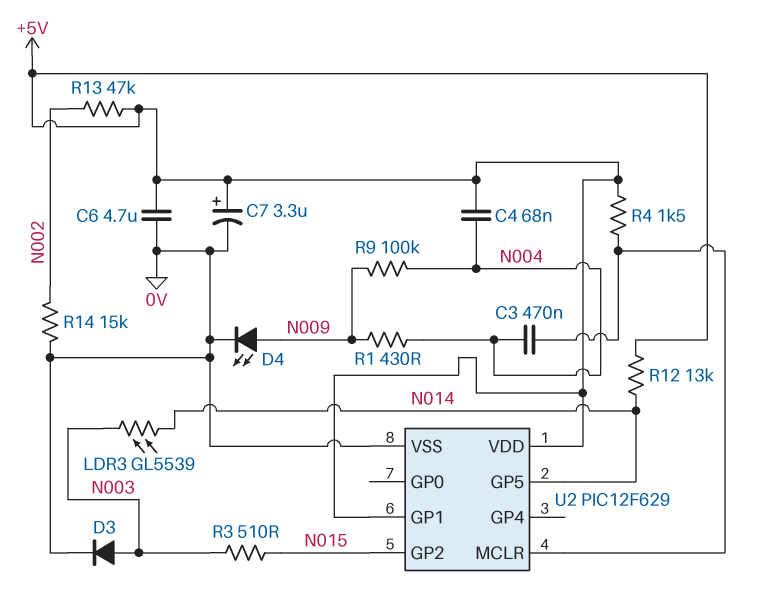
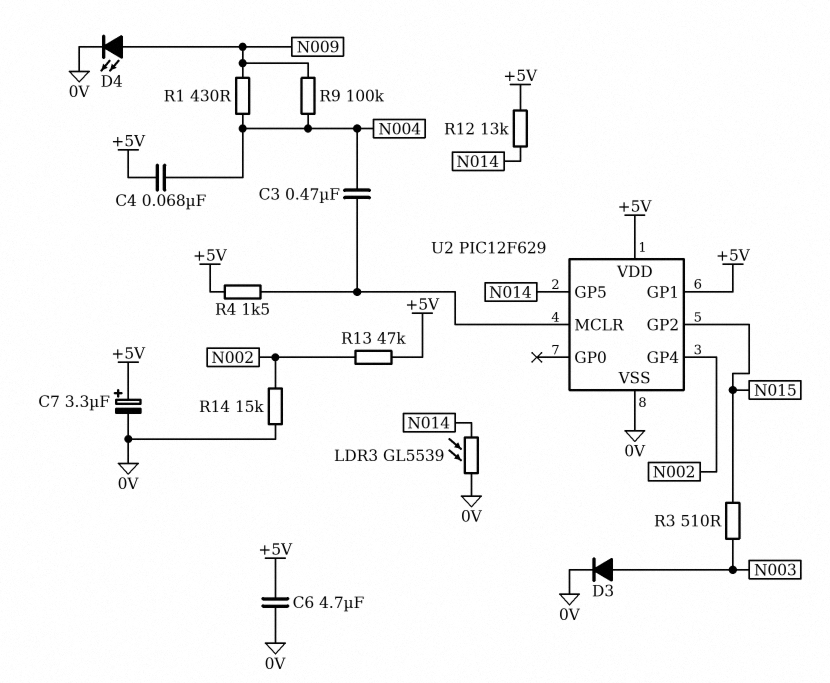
LDR3: GL5539 (N003, N014) -> GL5539 (0V, N014)
U2 pin GP4: none -> N002

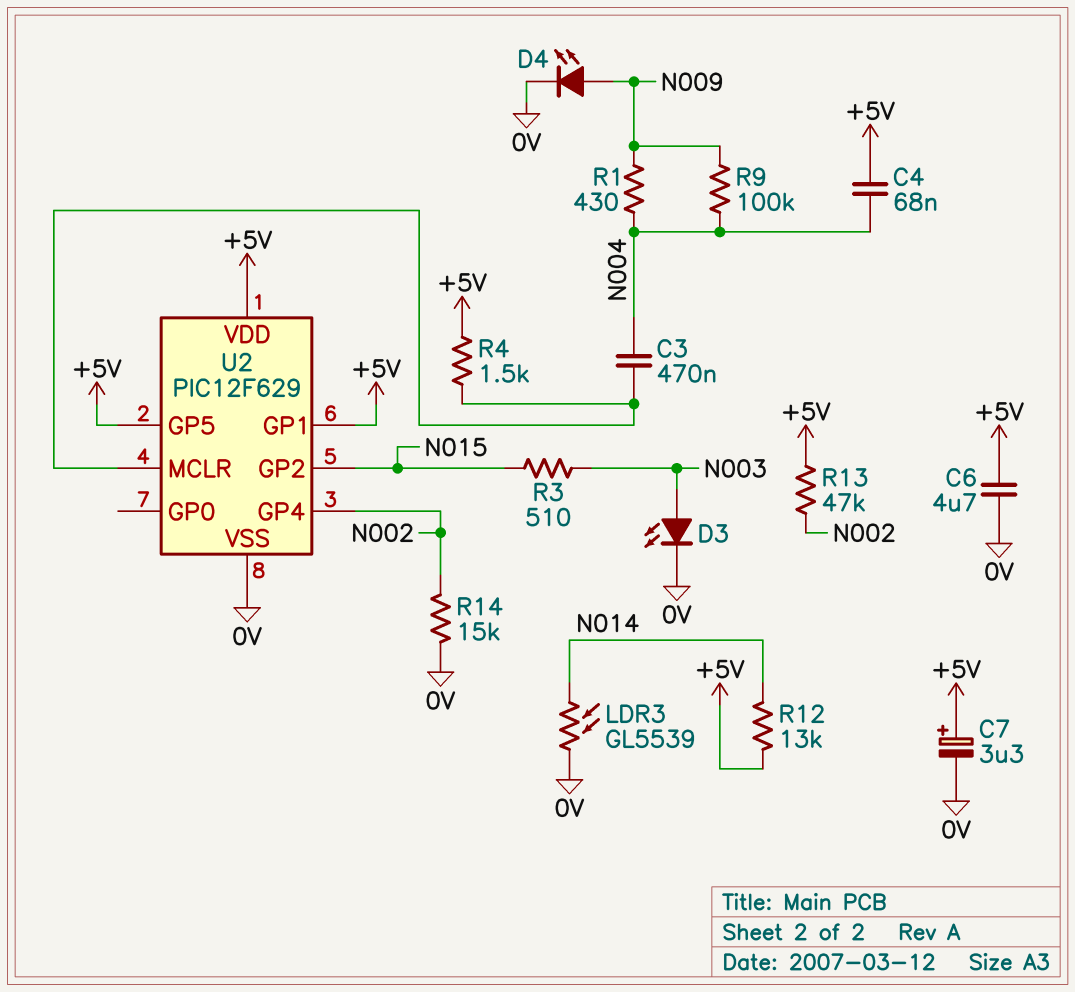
D3: diode (A N003, K 0V) -> LED (A N003, K 0V)
U2 pin GP5: N014 -> +5V

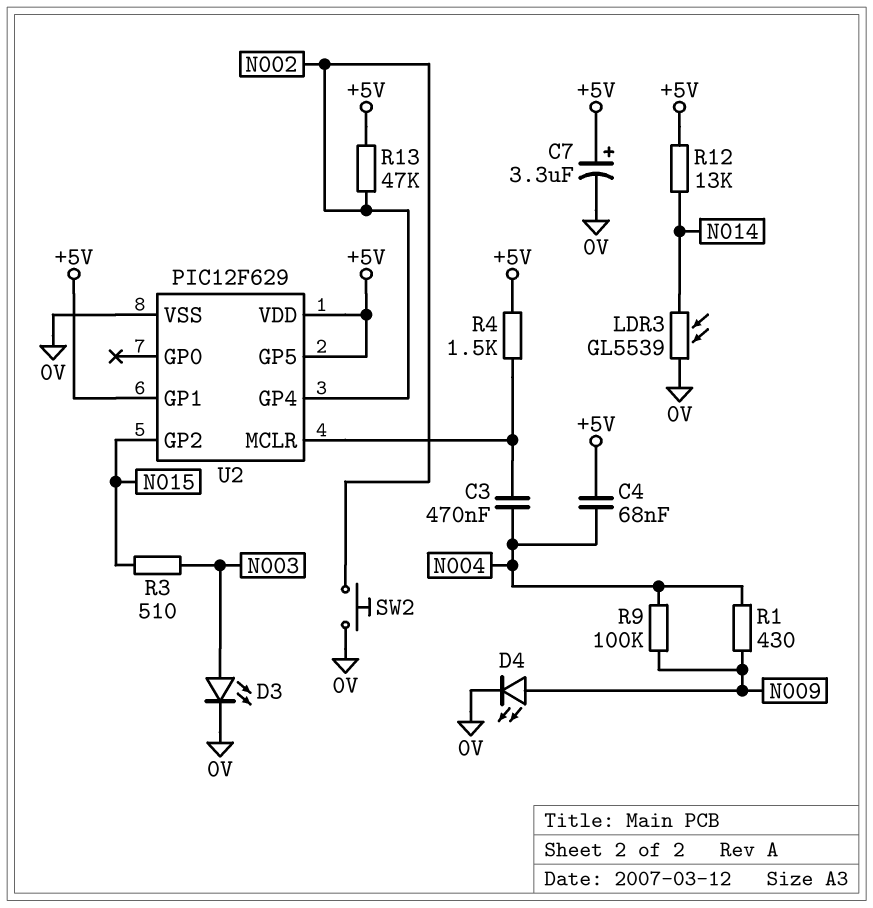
C6: 4.7uF (+5V, 0V) -> none
R14: 15k (0V, N002) -> none
SW2: none -> button (0V, N002)

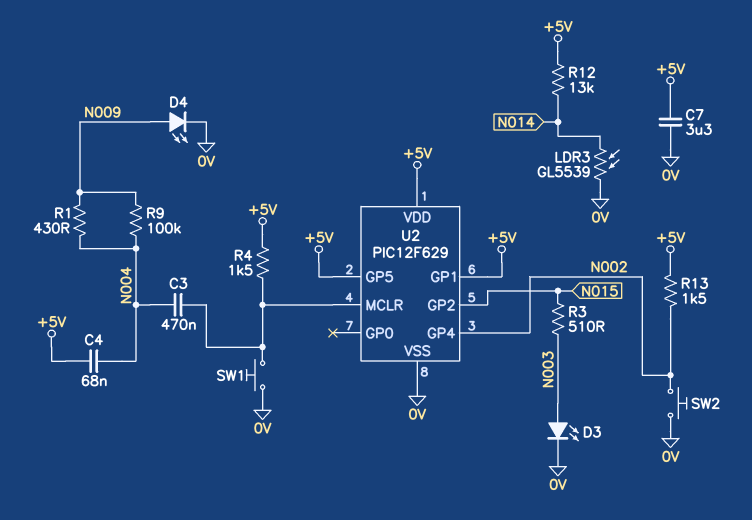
C7: 3.3uF (plus +5V, minus 0V) -> 3.3uF (+5V, 0V)
R13: 47k (+5V, N002) -> 1.5k (+5V, N002)
SW1: none -> button (0V, U2/MCLR)

